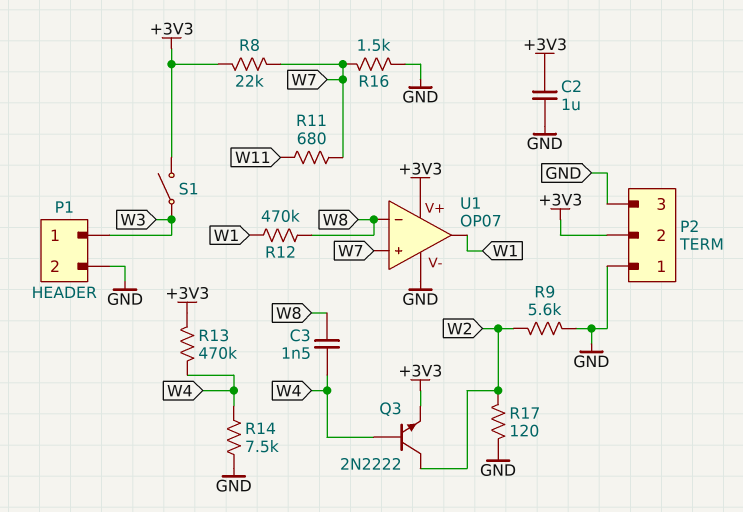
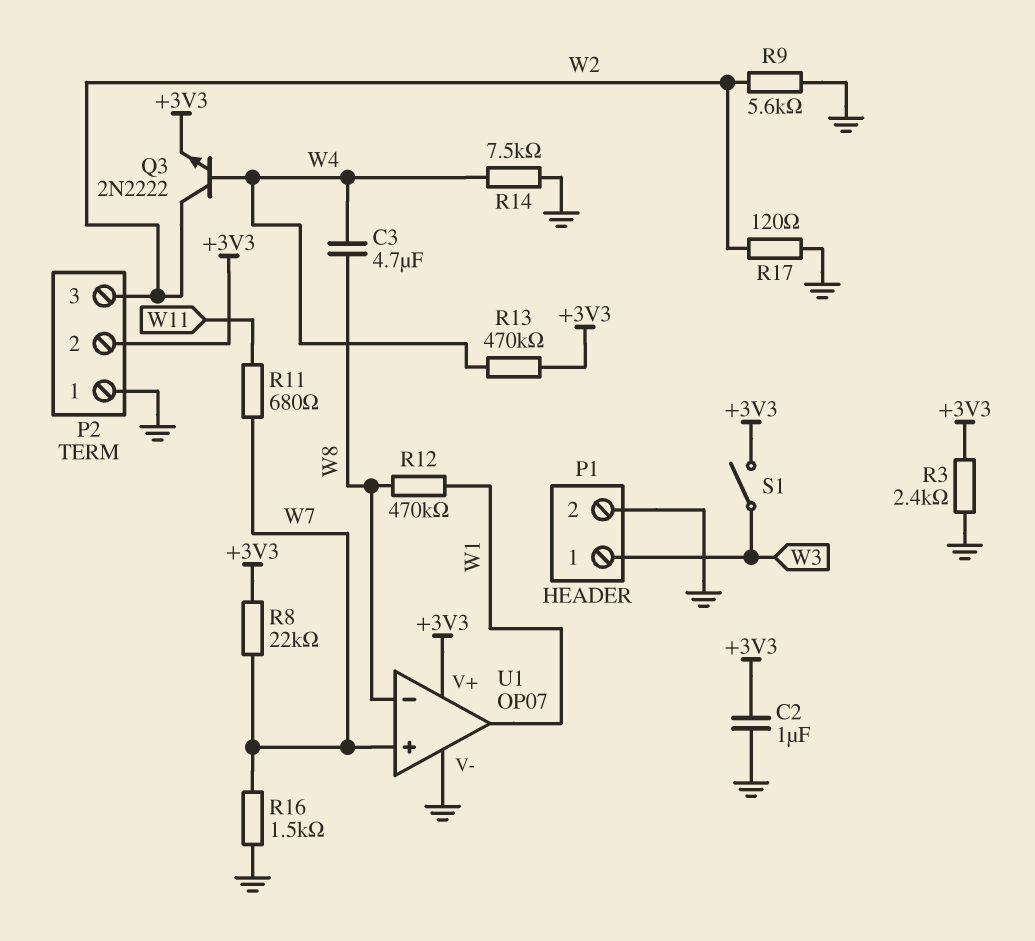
C3: 1.5nF (W4, W8) -> 4.7uF (W4, W8)
P2 pin 3: GND -> W2
R3: none -> 2.4k (+3V3, GND)

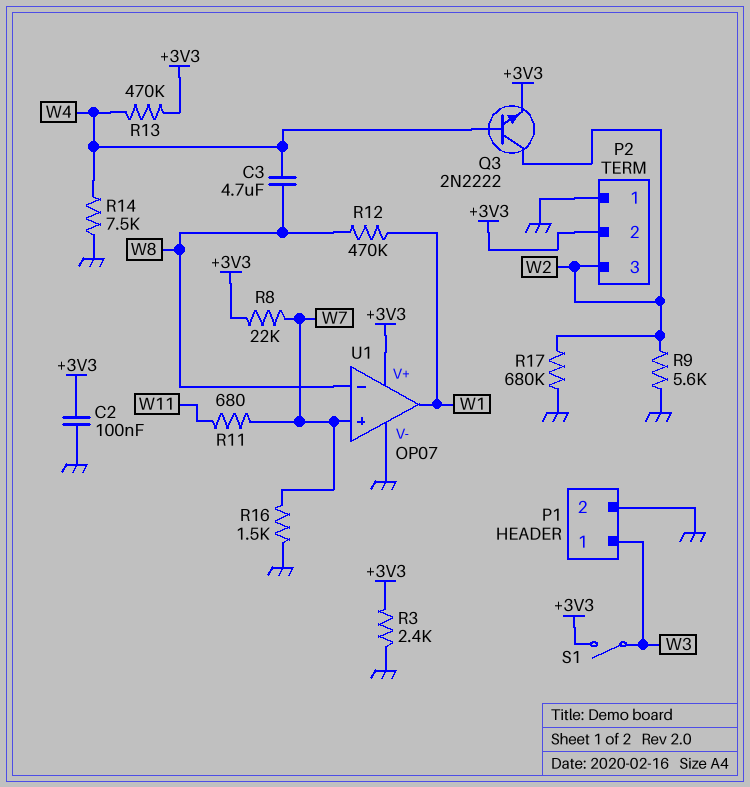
C2: 1uF (+3V3, GND) -> 100nF (+3V3, GND)
R17: 120 (GND, W2) -> 680k (GND, W2)

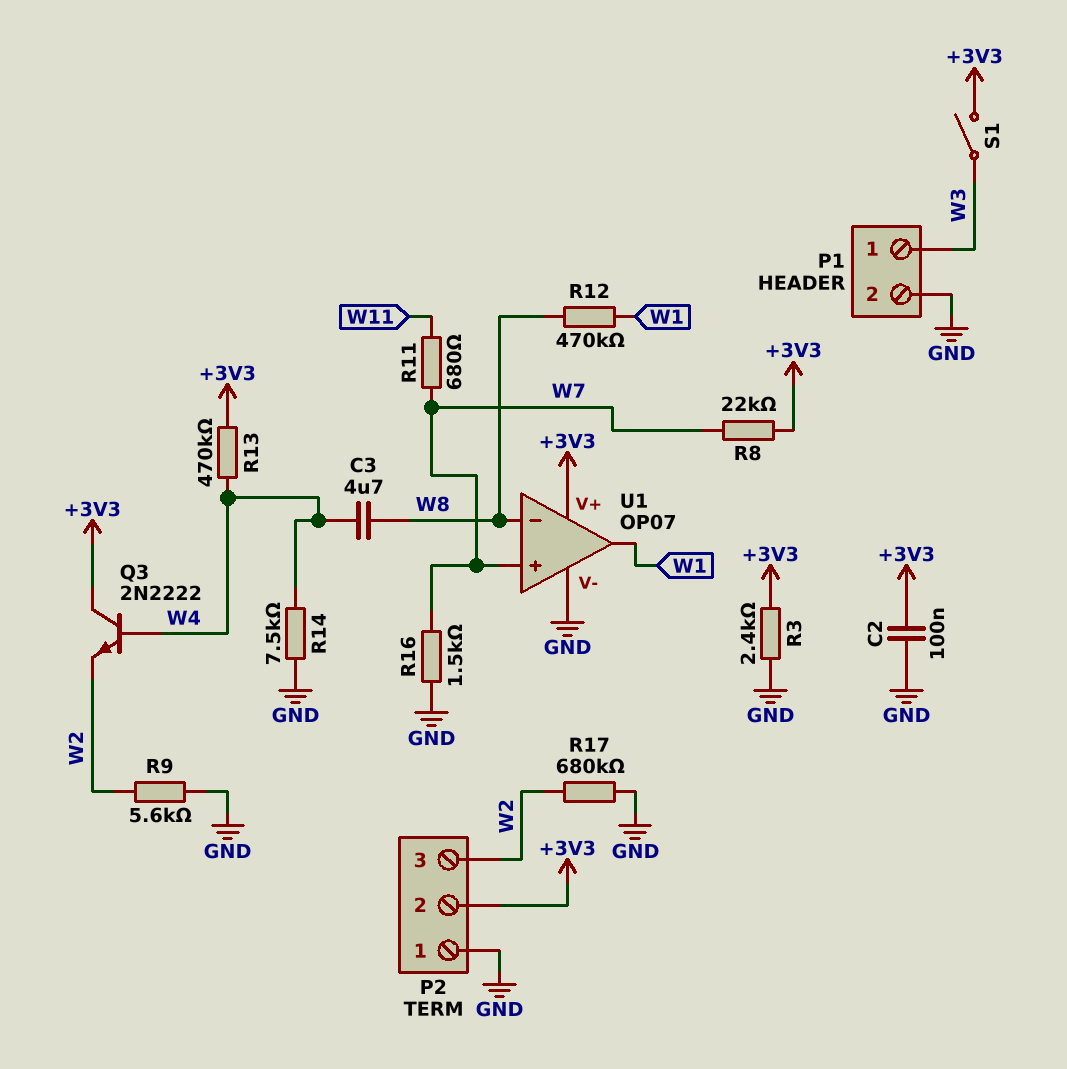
Q3: NPN 2N2222 (B W4, C W2, E +3V3) -> NPN 2N2222 (B W4, C +3V3, E W2)

